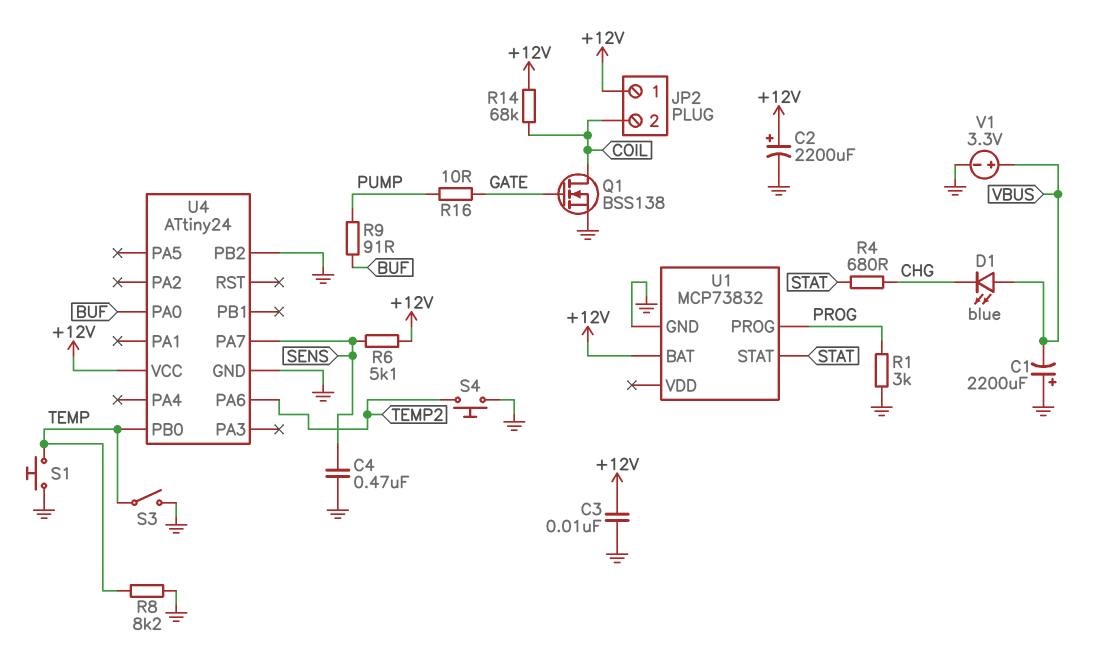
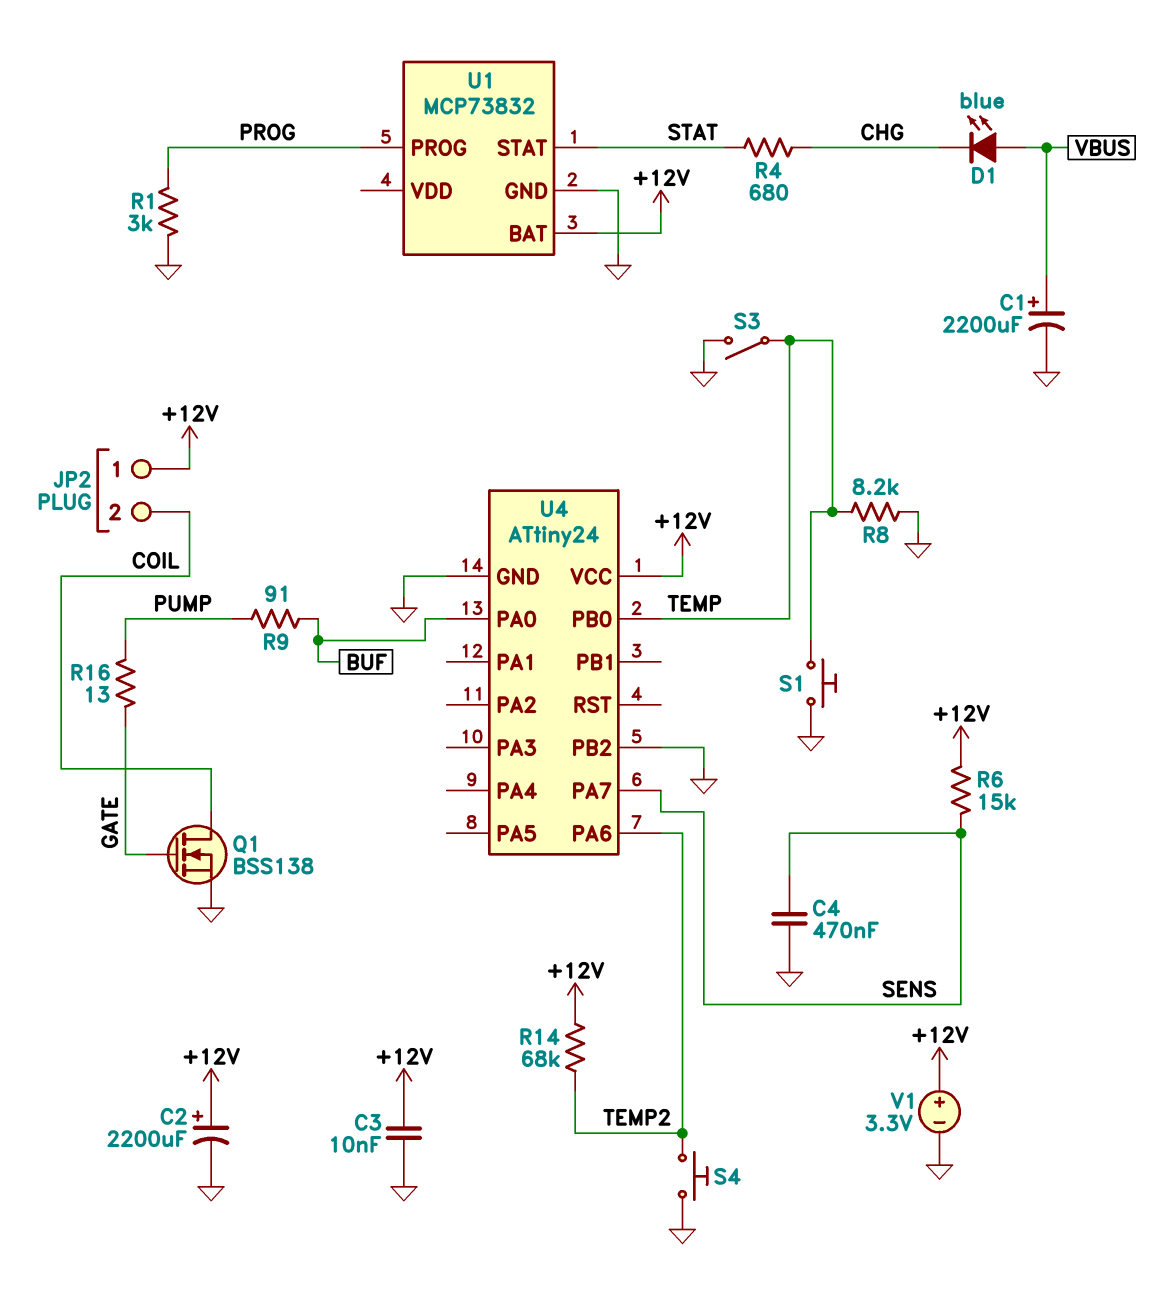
C1: 2200uF (plus GND, minus VBUS) -> 2200uF (plus VBUS, minus GND)
R6: 5.1k (+12V, SENS) -> 15k (+12V, SENS)
R14: 68k (+12V, COIL) -> 68k (+12V, TEMP2)
R16: 10 (GATE, PUMP) -> 13 (GATE, PUMP)
V1: 3.3V (plus VBUS, minus GND) -> 3.3V (plus +12V, minus GND)

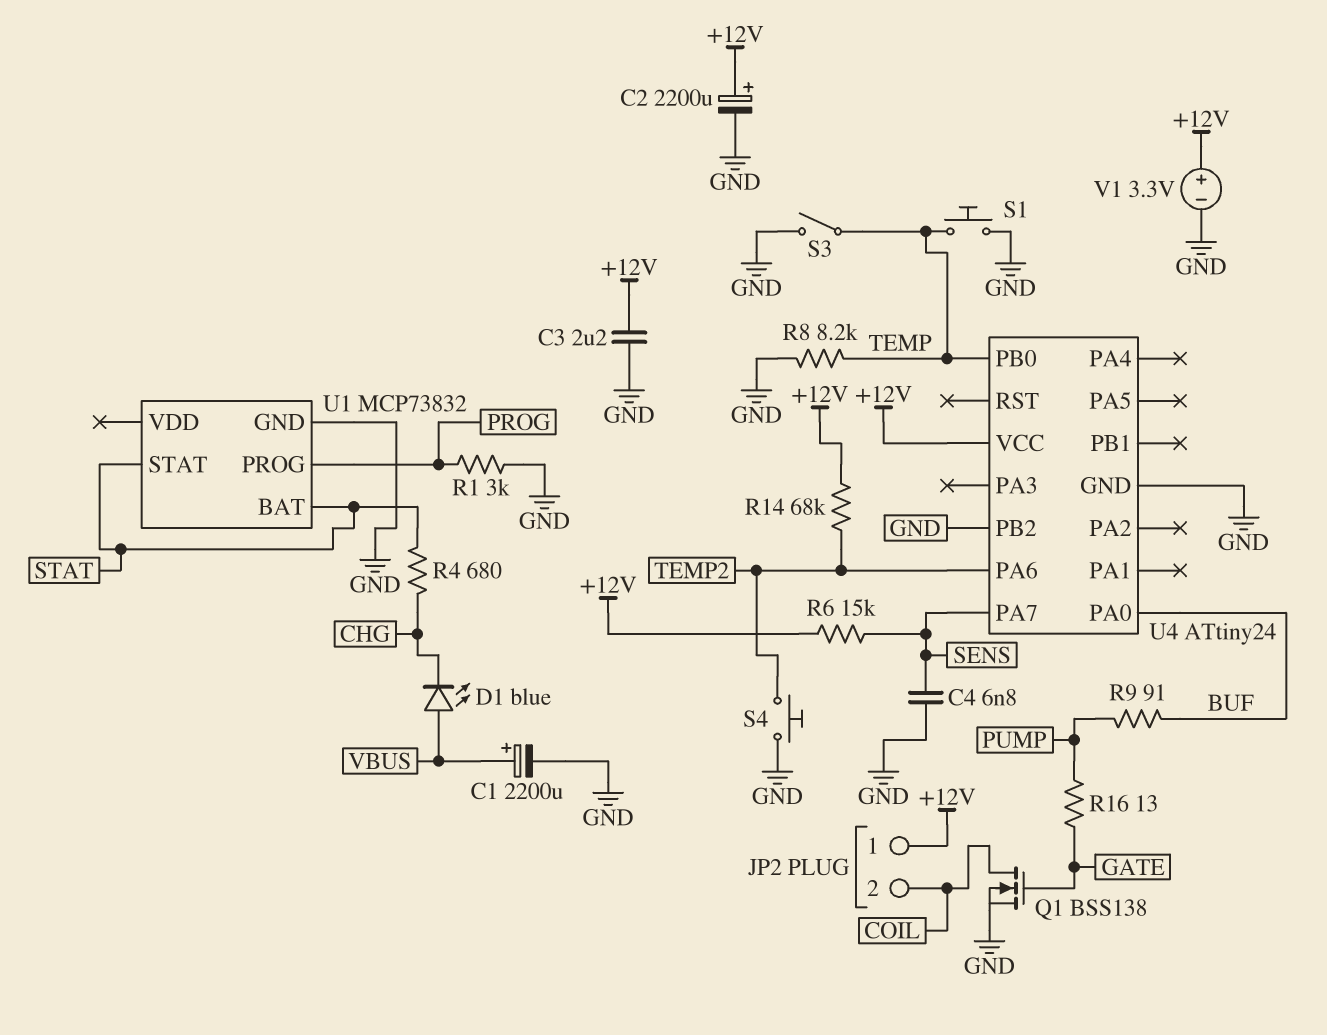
C3: 10nF (+12V, GND) -> 2.2uF (+12V, GND)
C4: 470nF (GND, SENS) -> 6.8nF (GND, SENS)
U1 pin BAT: +12V -> STAT

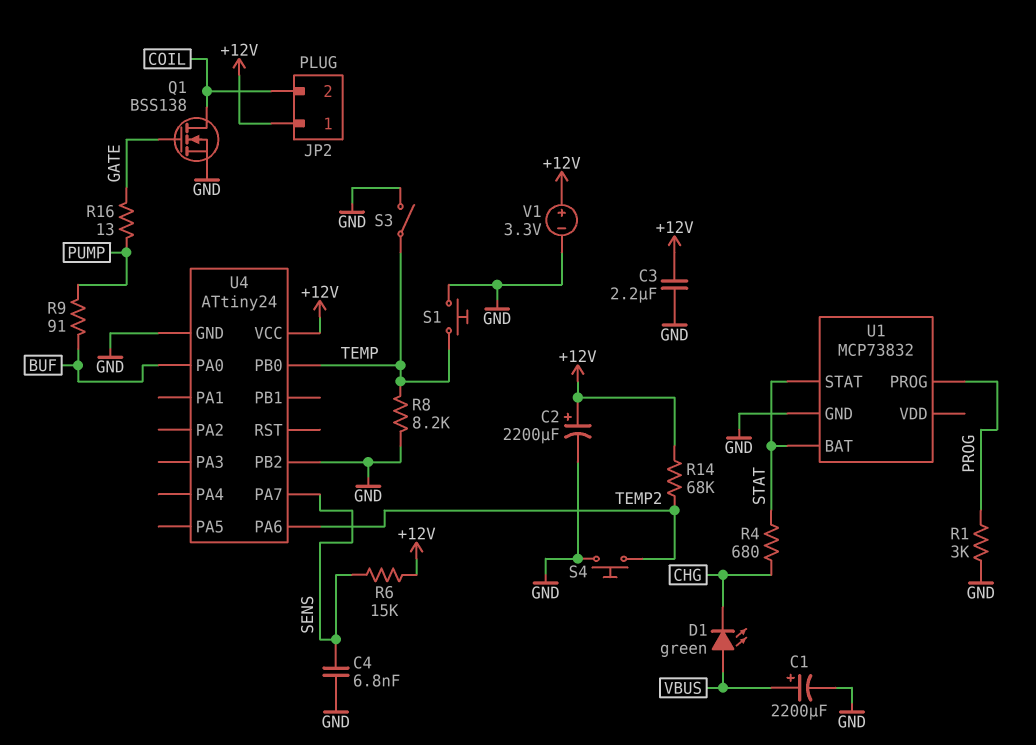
D1: LED blue (A VBUS, K CHG) -> LED green (A VBUS, K CHG)

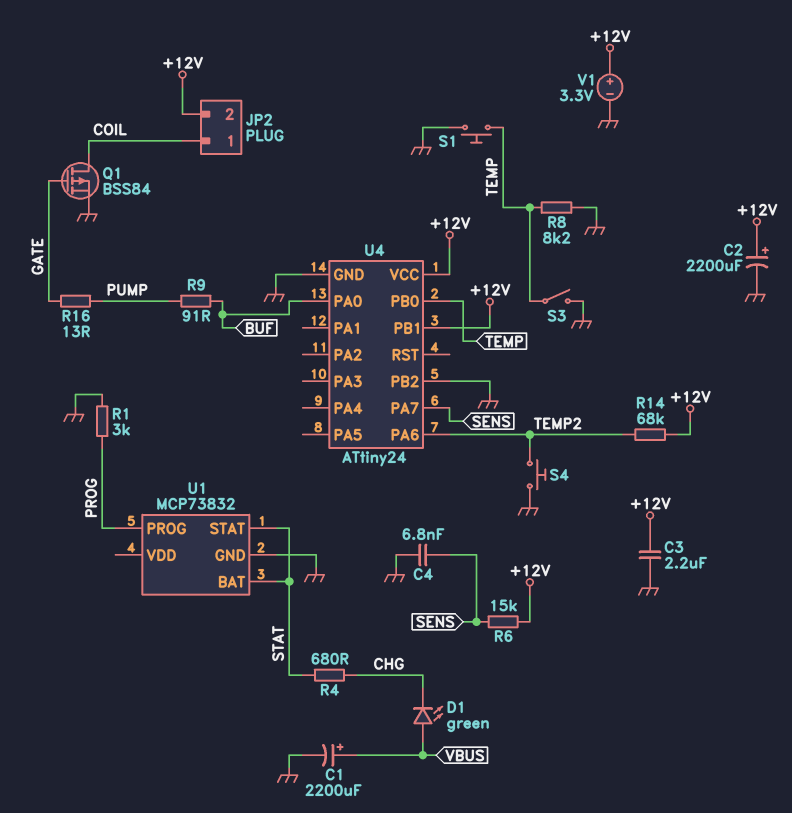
JP2 pin 1: +12V -> COIL
JP2 pin 2: COIL -> +12V
Q1: NMOS BSS138 (G GATE, D COIL, S GND) -> PMOS BSS84 (G GATE, D COIL, S GND)
U4 pin PB1: none -> +12V

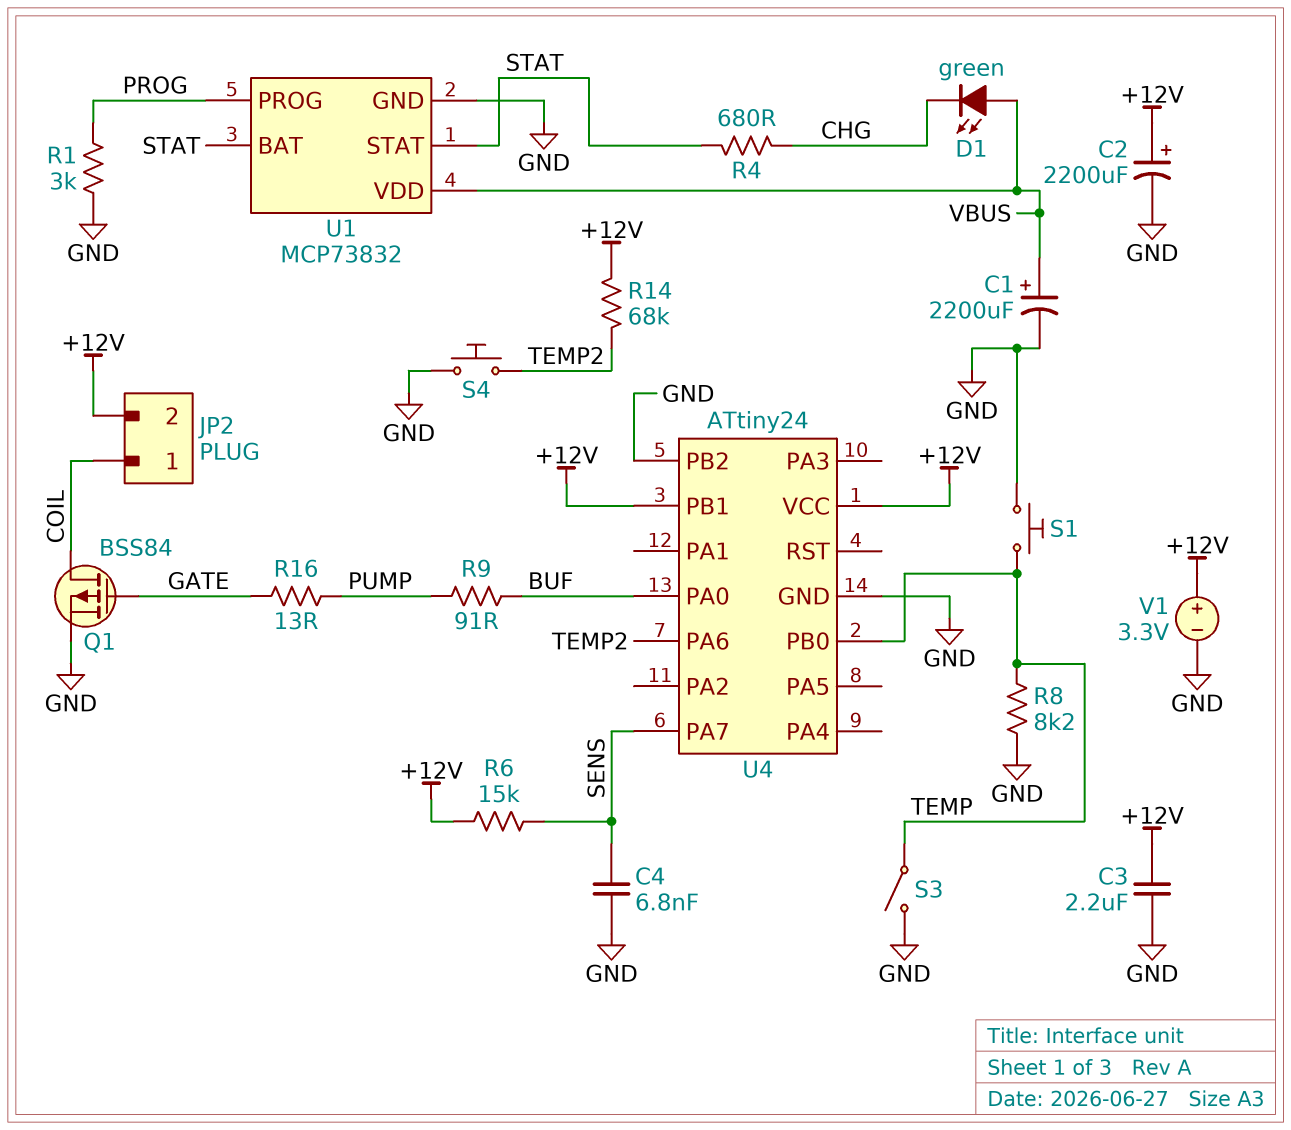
U1 pin VDD: none -> VBUS

